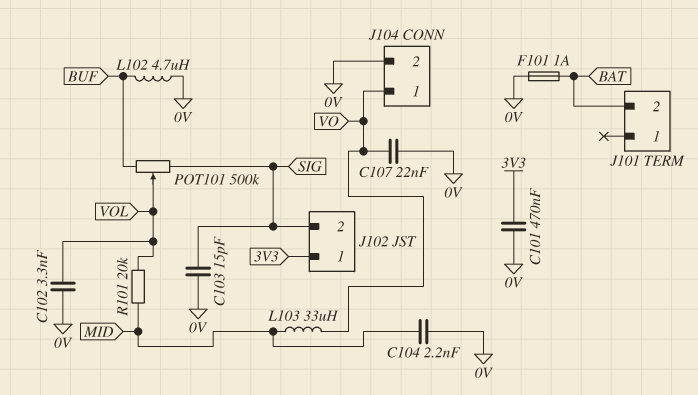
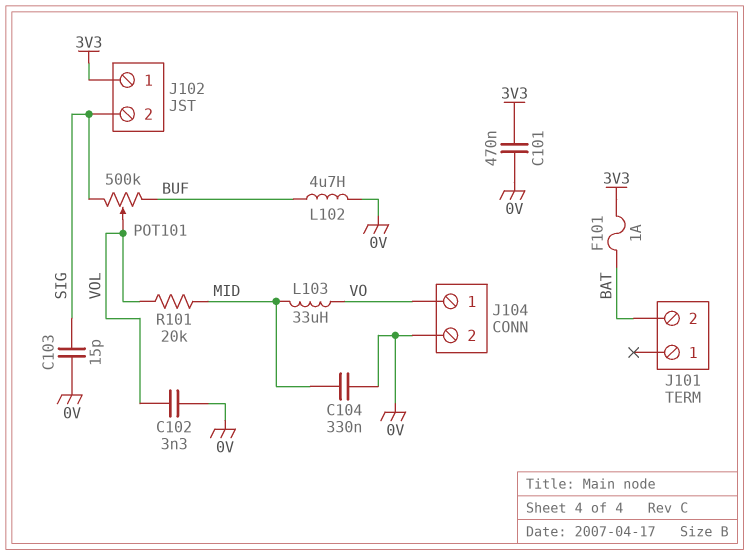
C104: 2.2nF (0V, MID) -> 330nF (0V, MID)
C107: 22nF (0V, VO) -> none
F101: 1A (0V, BAT) -> 1A (3V3, BAT)

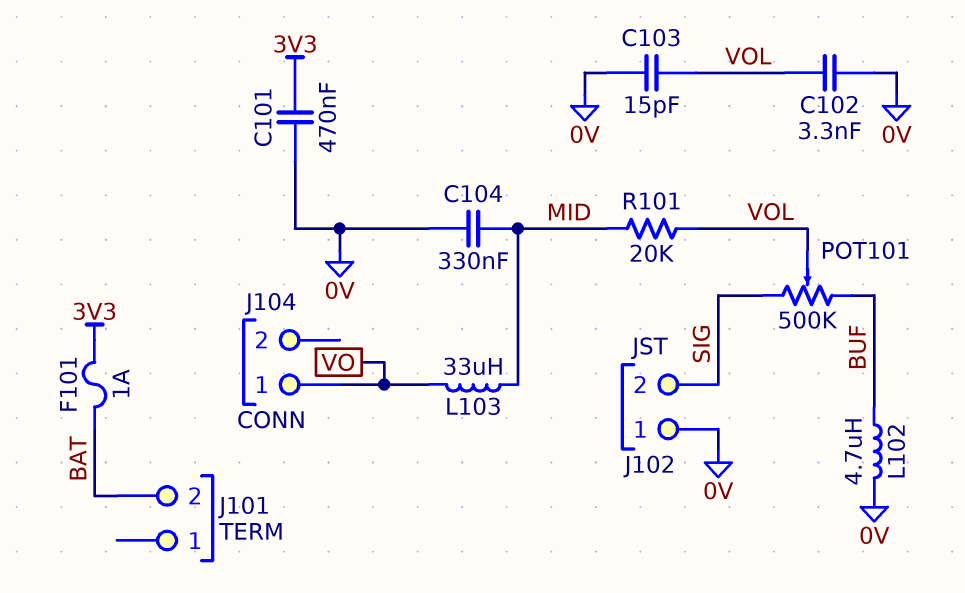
C103: 15pF (0V, SIG) -> 15pF (0V, VOL)
J102 pin 1: 3V3 -> 0V
J104 pin 2: 0V -> none

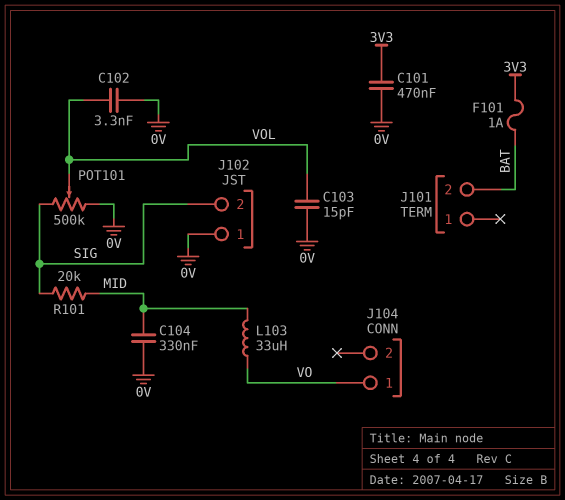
L102: 4.7uH (0V, BUF) -> none
POT101: 500k (BUF, SIG, wiper VOL) -> 500k (0V, SIG, wiper VOL)
R101: 20k (MID, VOL) -> 20k (MID, SIG)

